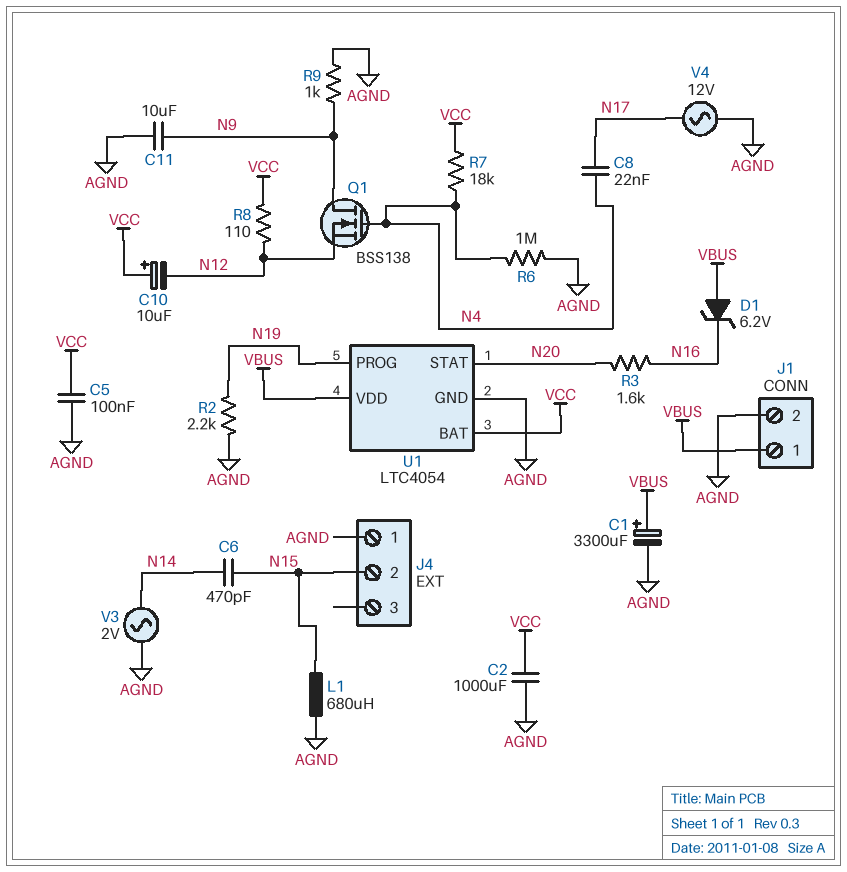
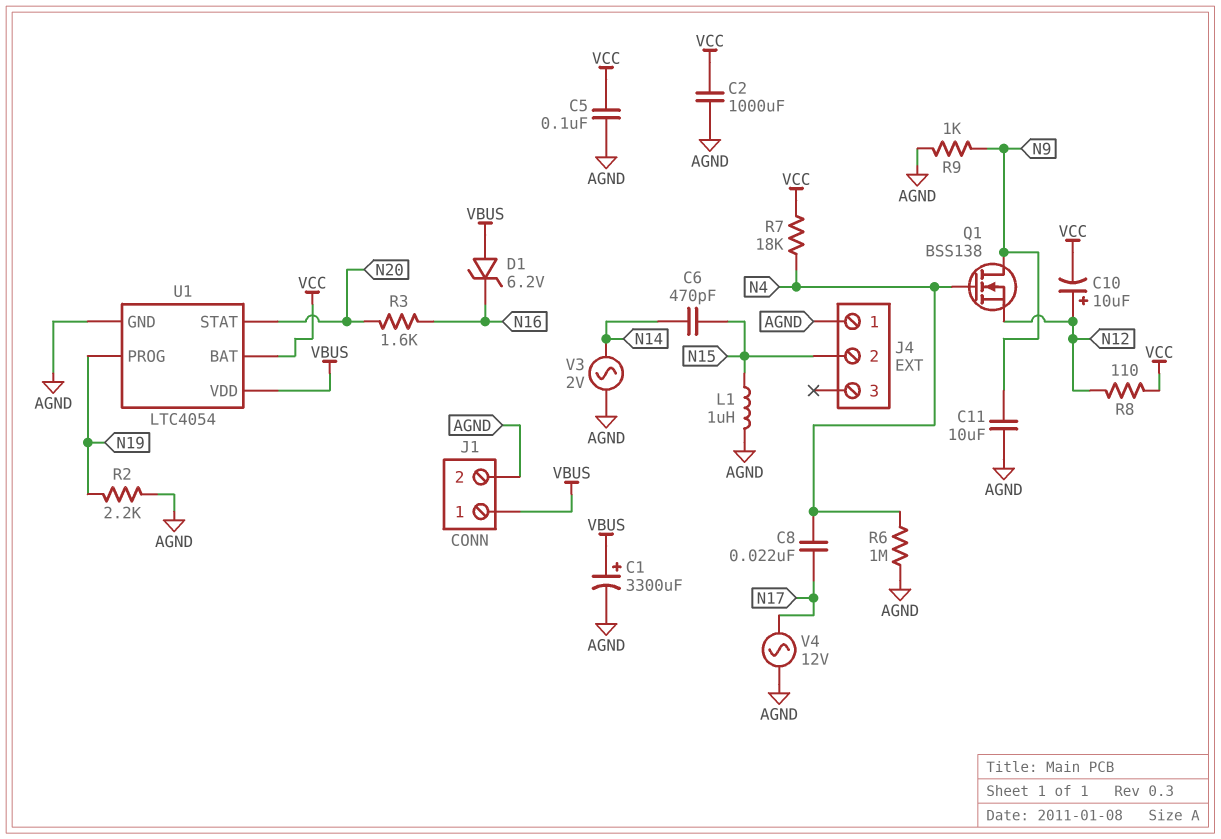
C10: 10uF (plus VCC, minus N12) -> 10uF (plus N12, minus VCC)
L1: 680uH (AGND, N15) -> 1uH (AGND, N15)

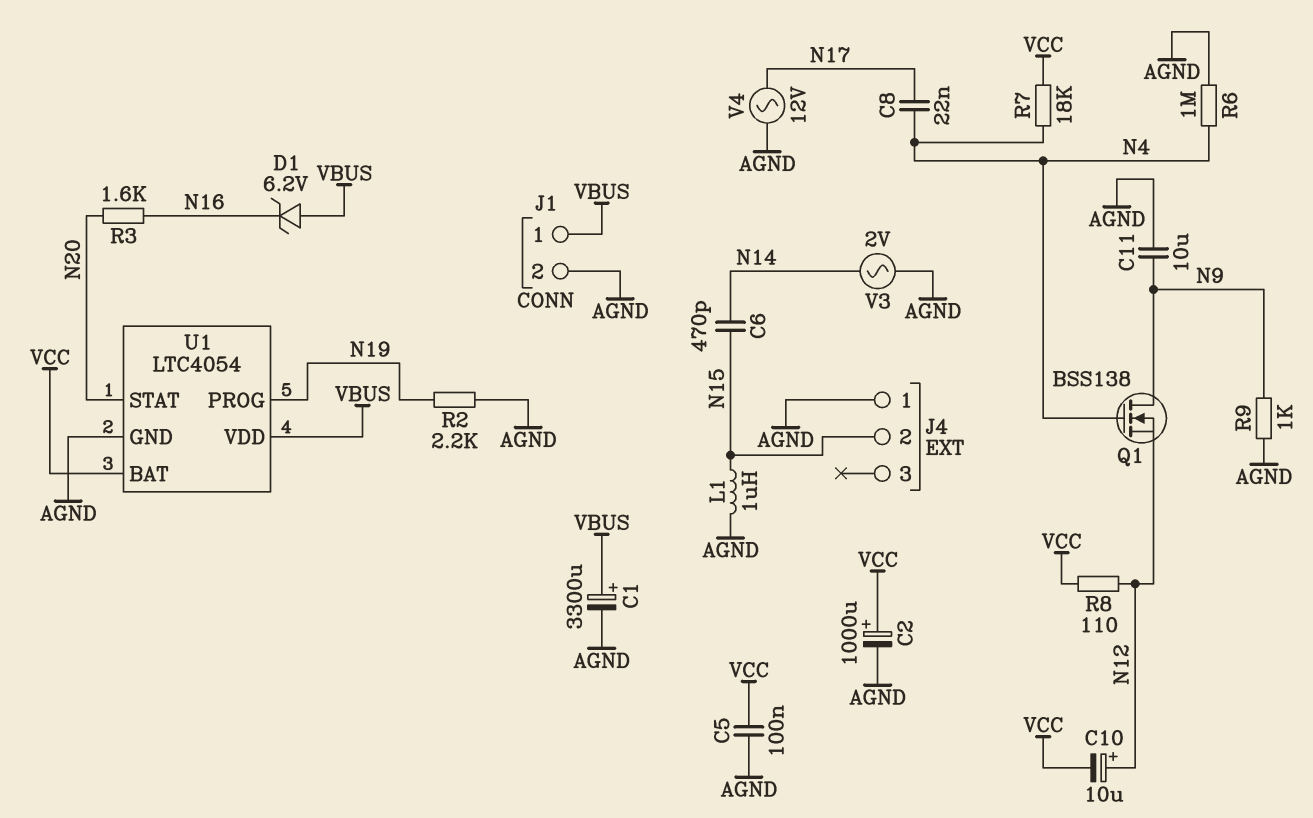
C2: 1000uF (AGND, VCC) -> 1000uF (plus VCC, minus AGND)

